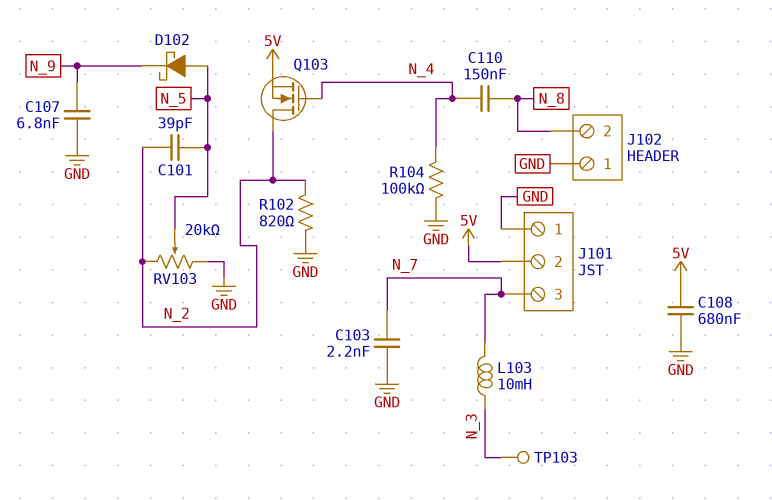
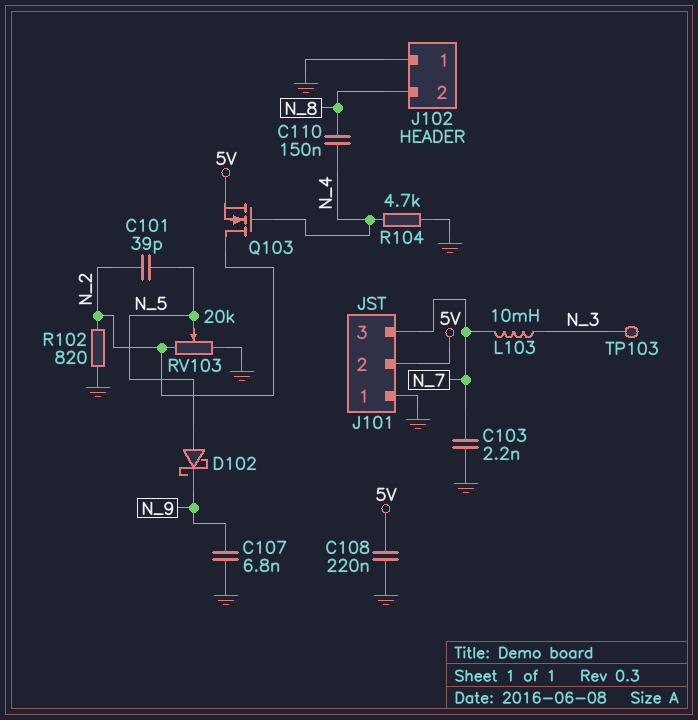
C108: 680nF (5V, GND) -> 220nF (5V, GND)
R104: 100k (GND, N_4) -> 4.7k (GND, N_4)

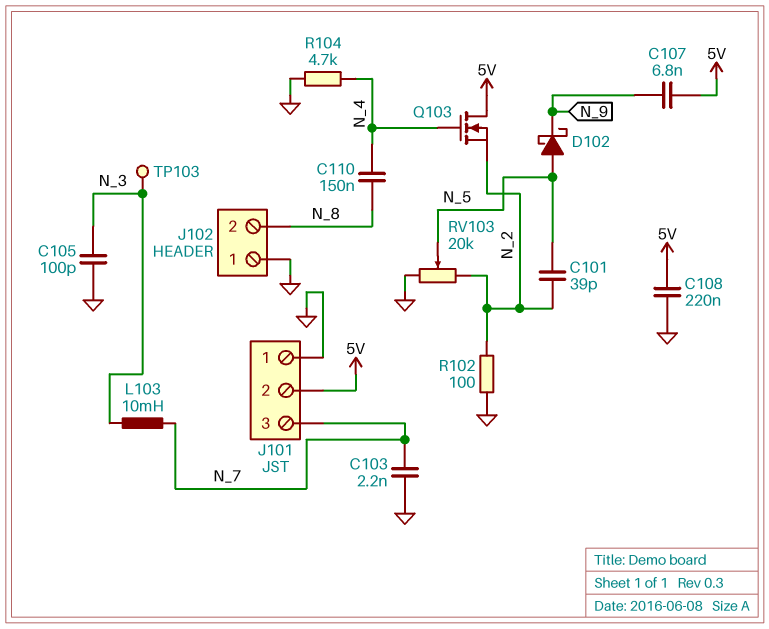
C105: none -> 100pF (GND, N_3)
C107: 6.8nF (GND, N_9) -> 6.8nF (5V, N_9)
Q103: NMOS (G N_4, D N_2, S 5V) -> NMOS (G N_4, D 5V, S N_2)
R102: 820 (GND, N_2) -> 100 (GND, N_2)

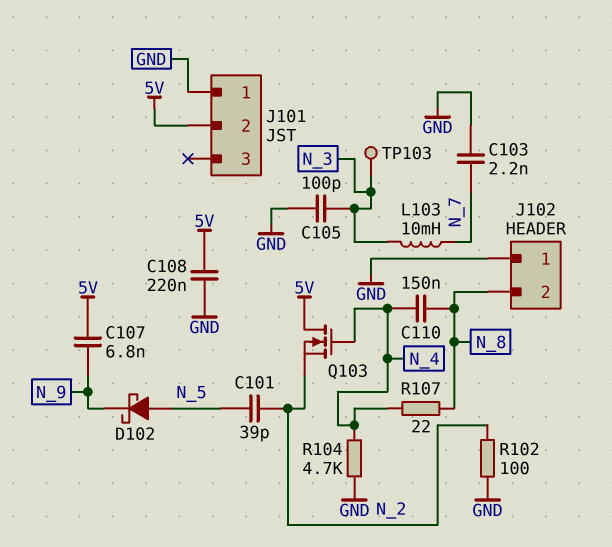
J101 pin 3: N_7 -> none
R107: none -> 22 (N_4, N_8)
RV103: 20k (GND, N_2, wiper N_5) -> none

